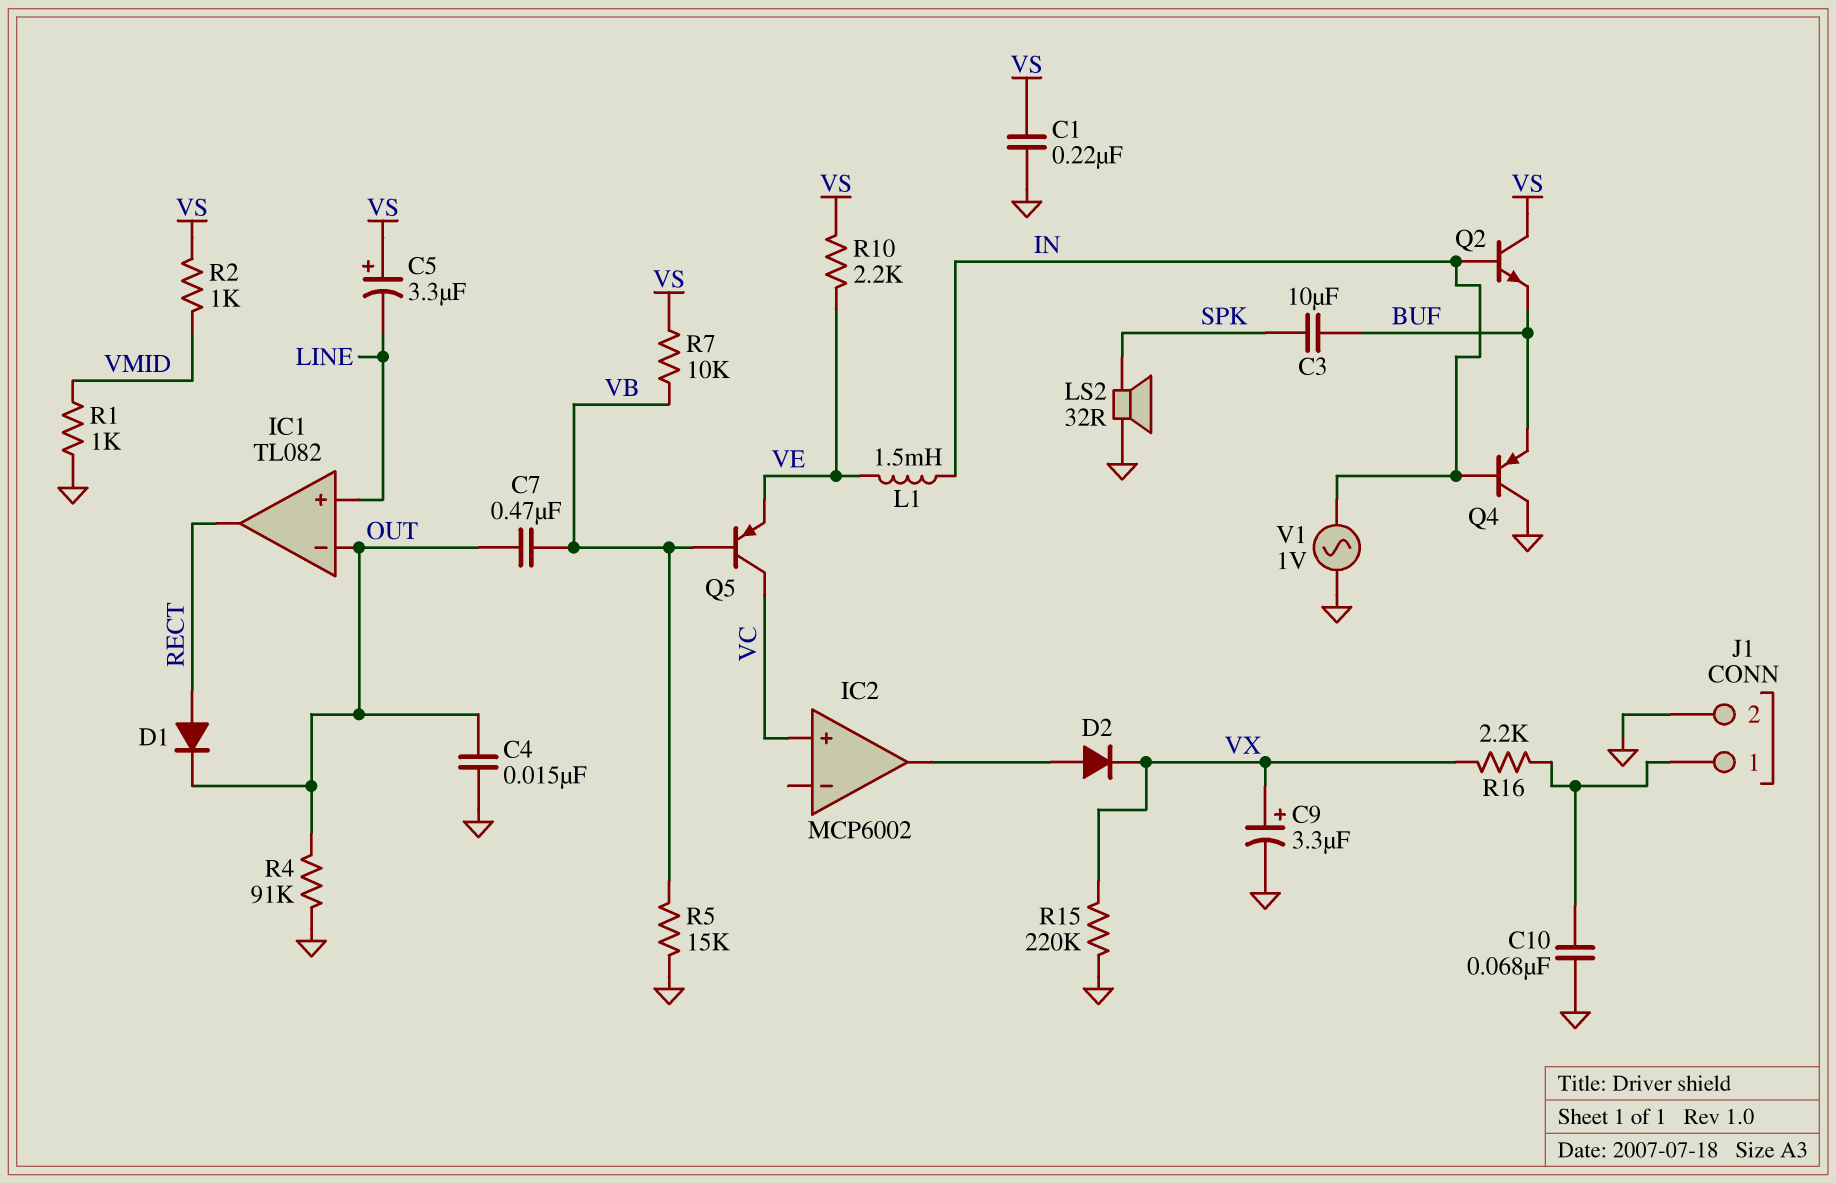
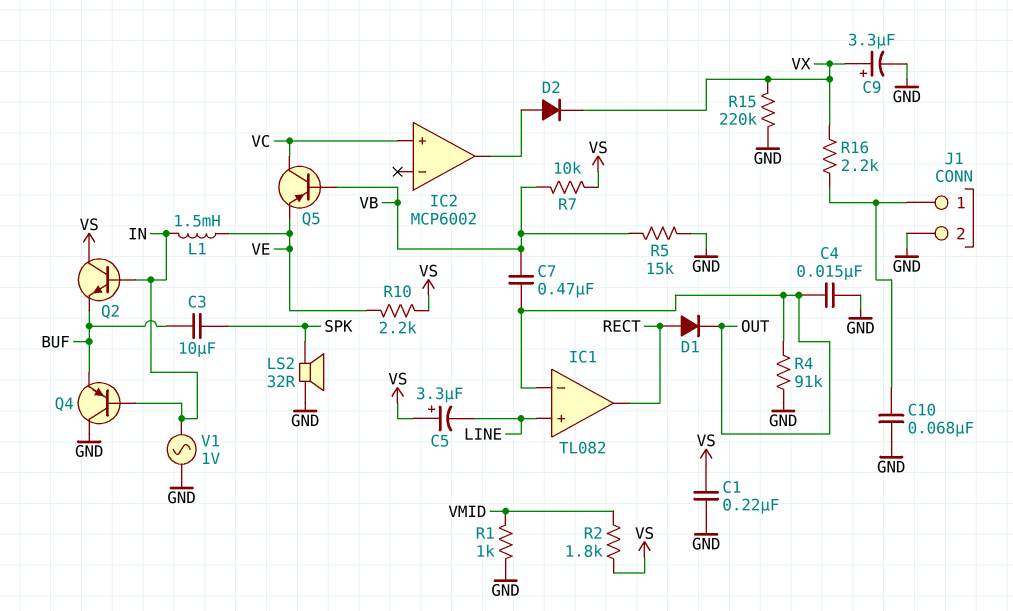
R2: 1k (VMID, VS) -> 1.8k (VMID, VS)

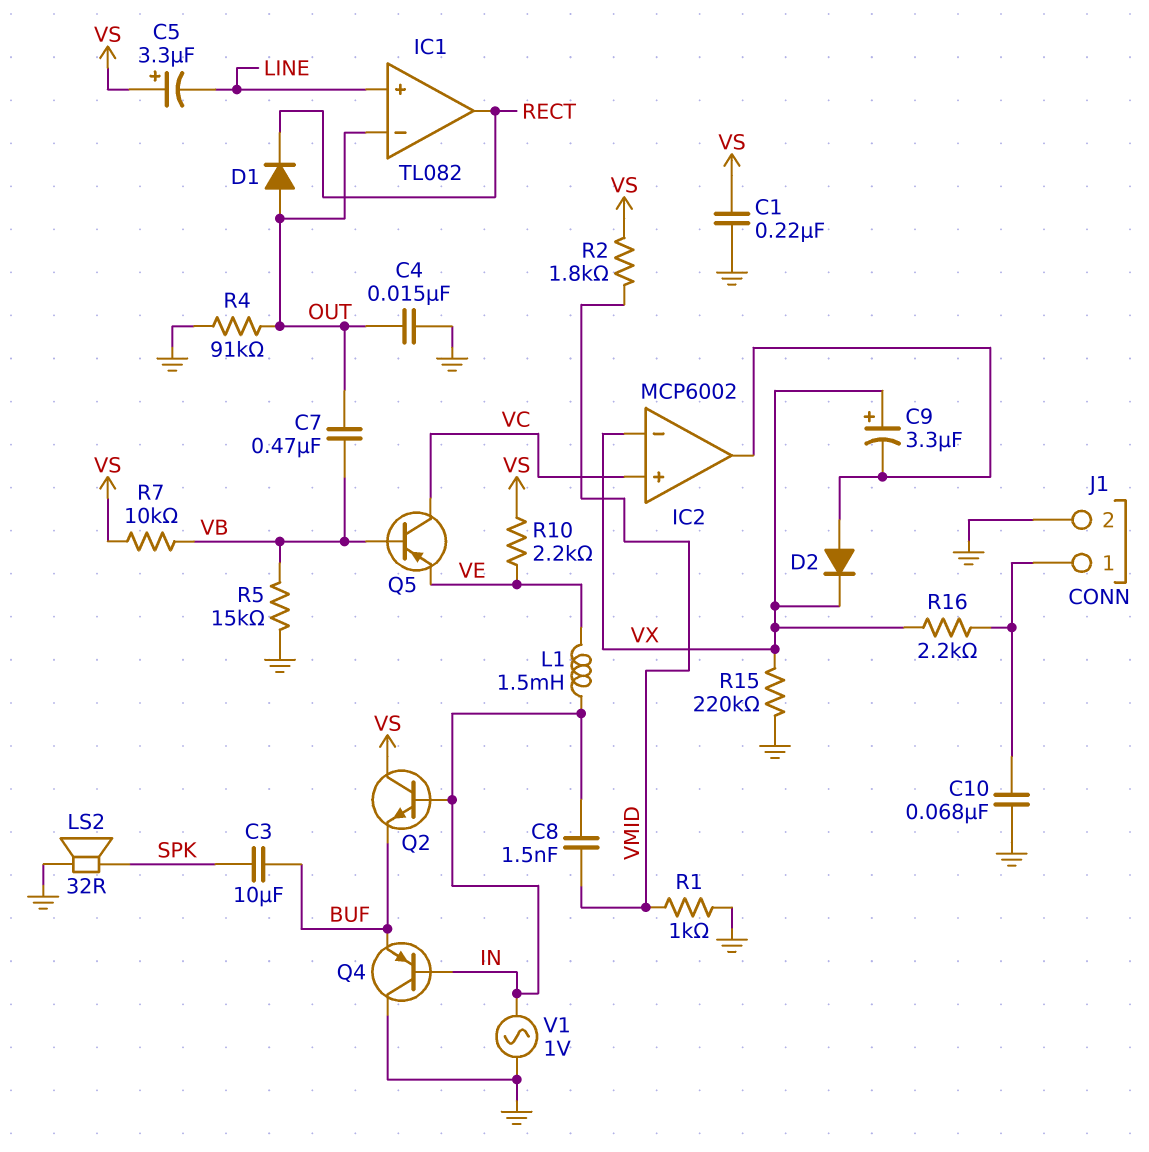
C8: none -> 1.5nF (IN, VMID)
C9: 3.3uF (plus VX, minus GND) -> 3.3uF (plus VX, minus IC2/out)
D1: diode (A RECT, K OUT) -> diode (A OUT, K RECT)
IC2 pin in-: none -> VX

